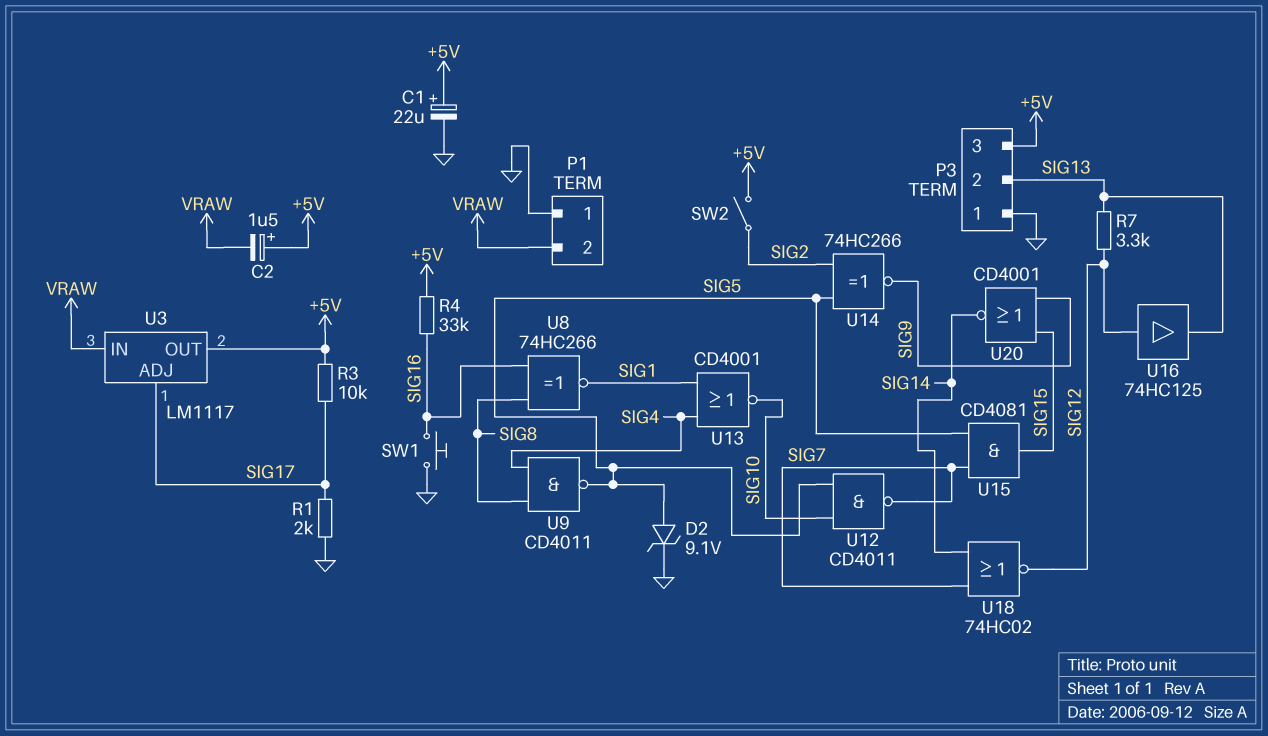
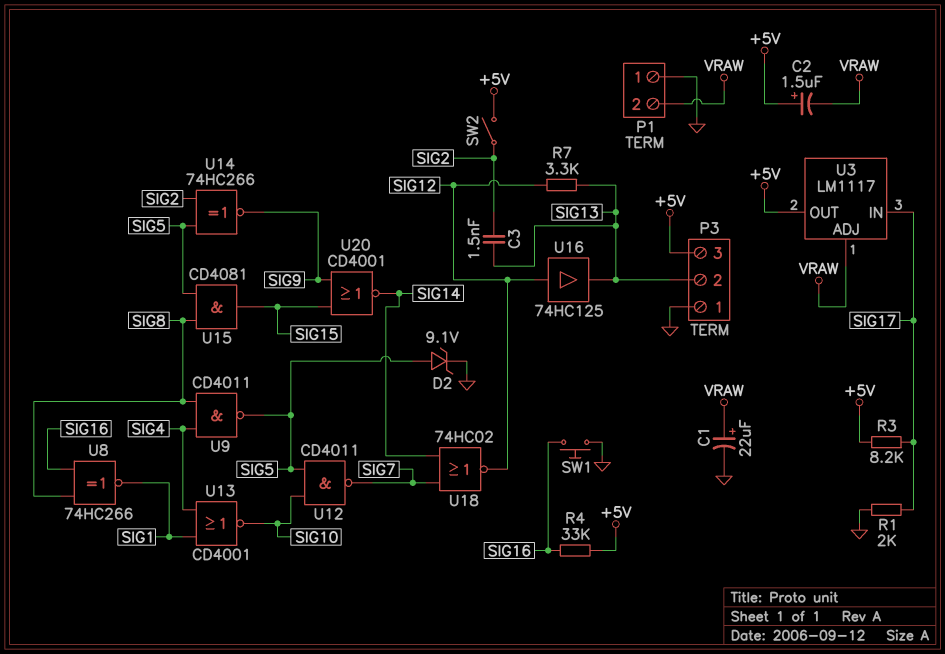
C1: 22uF (plus +5V, minus GND) -> 22uF (plus VRAW, minus GND)
C3: none -> 1.5nF (SIG2, SIG13)
R3: 10k (+5V, SIG17) -> 8.2k (+5V, SIG17)
U3 pin ADJ: SIG17 -> VRAW
U3 pin IN: VRAW -> SIG17
U15: AND CD4081 (in SIG5, in SIG7, out SIG15) -> AND CD4081 (in SIG5, in SIG8, out SIG15)

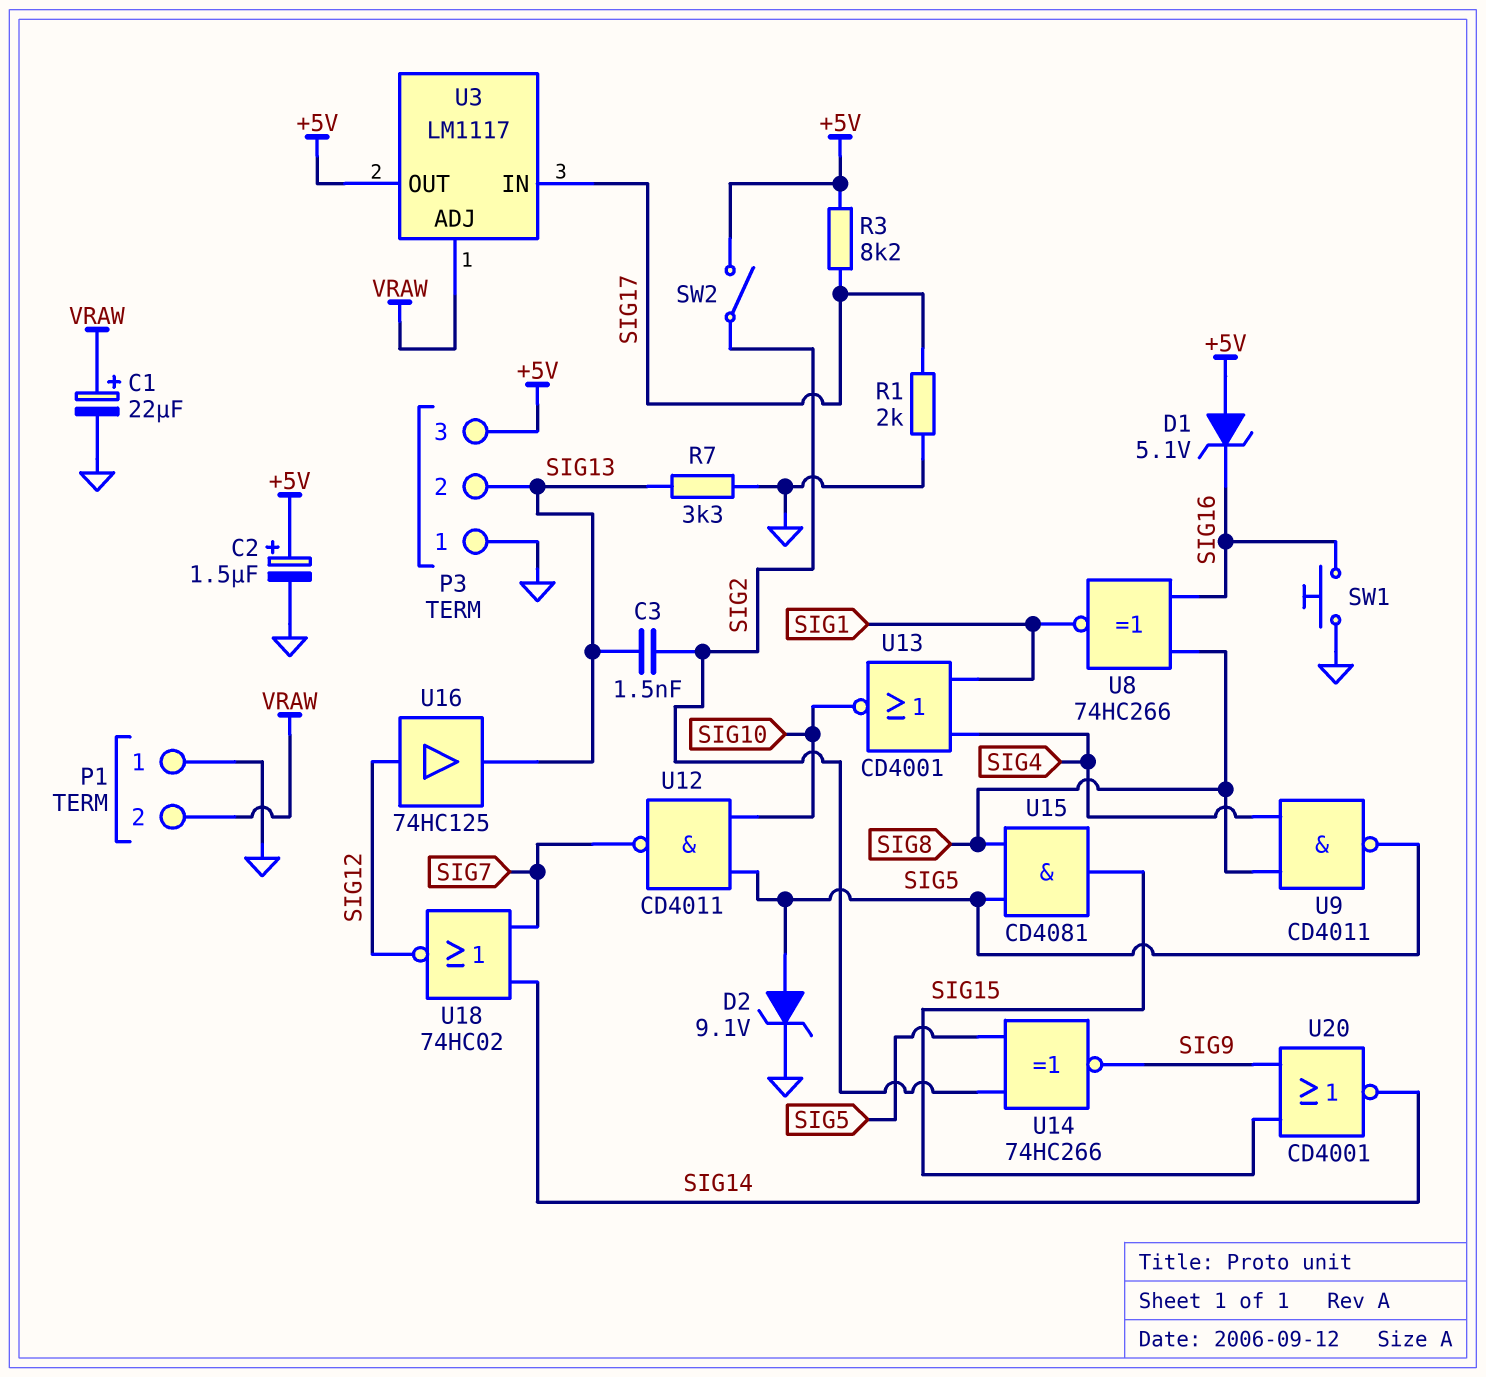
C2: 1.5uF (plus +5V, minus VRAW) -> 1.5uF (plus +5V, minus GND)
D1: none -> zener 5.1V (A +5V, K SIG16)
R4: 33k (+5V, SIG16) -> none
R7: 3.3k (SIG12, SIG13) -> 3.3k (GND, SIG13)

